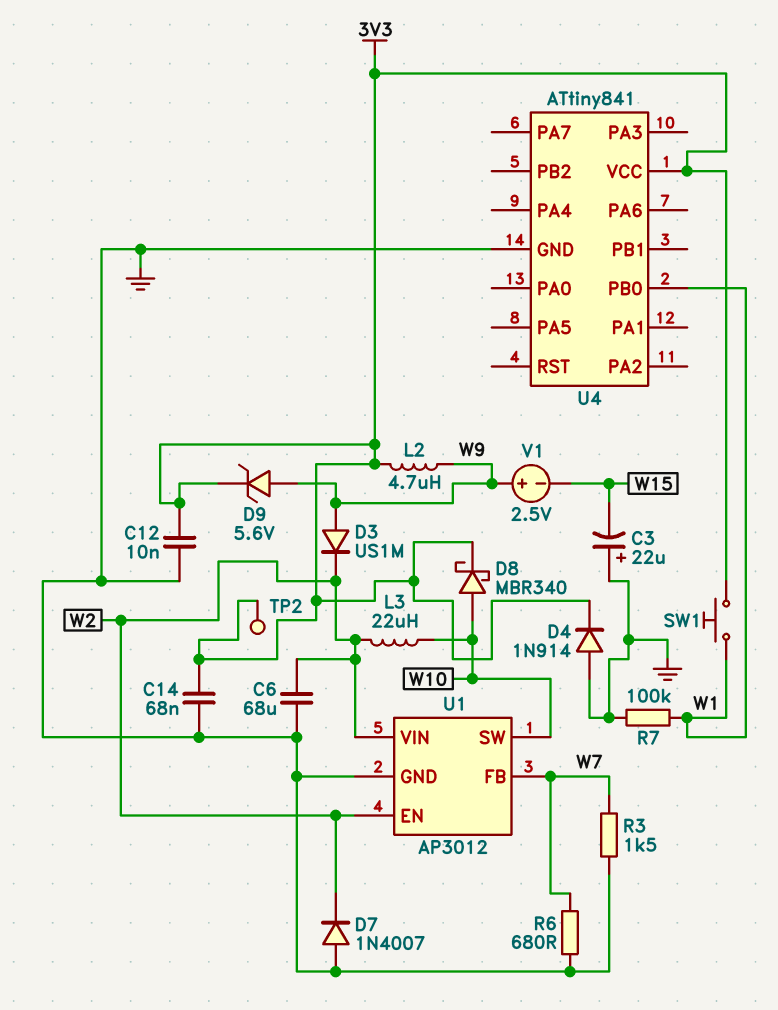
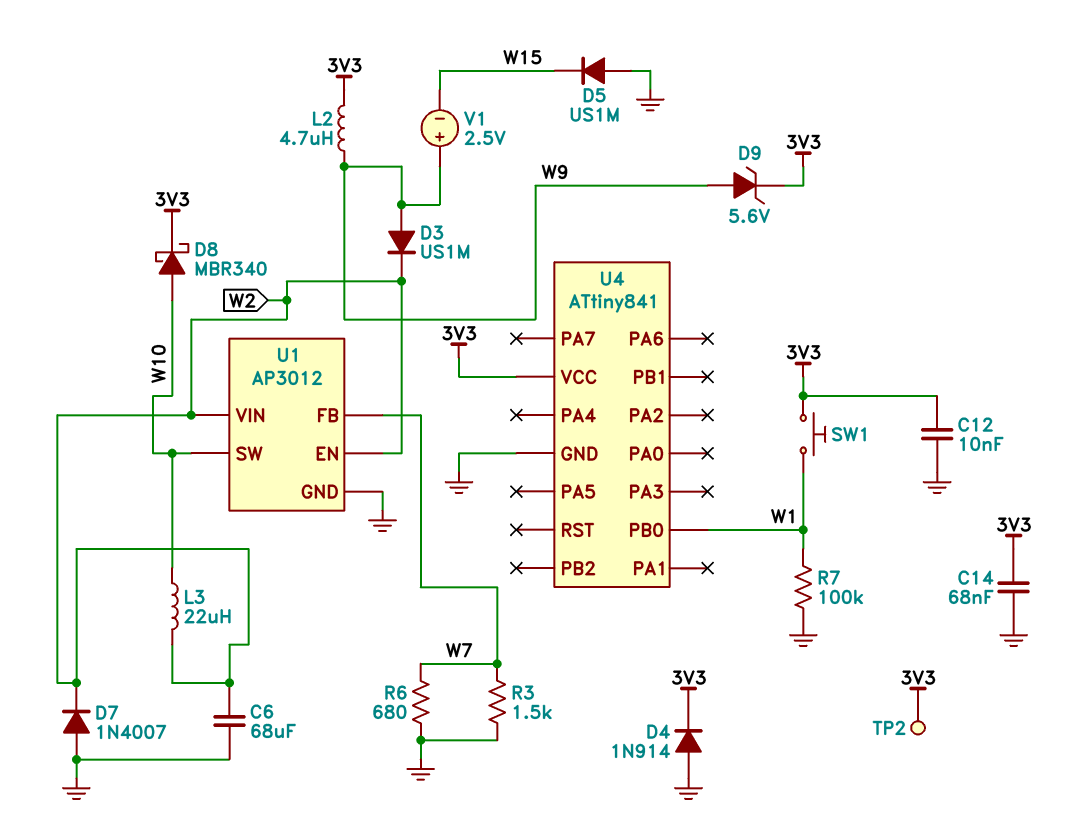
C3: 22uF (plus GND, minus W15) -> none
D5: none -> diode US1M (A GND, K W15)

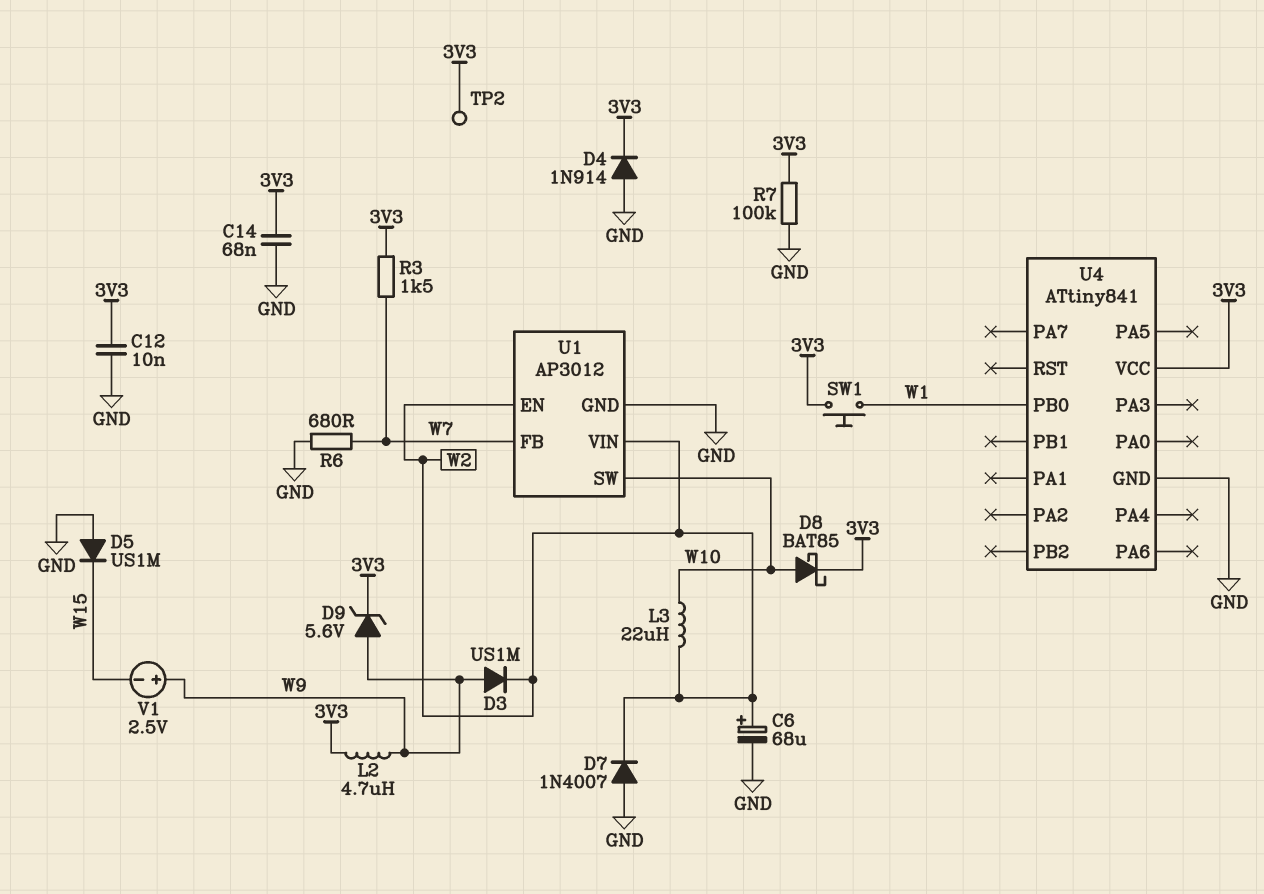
C6: 68uF (GND, W2) -> 68uF (plus W2, minus GND)
D8: schottky MBR340 (A W10, K 3V3) -> schottky BAT85 (A W10, K 3V3)
R3: 1.5k (GND, W7) -> 1.5k (3V3, W7)
R7: 100k (GND, W1) -> 100k (3V3, GND)

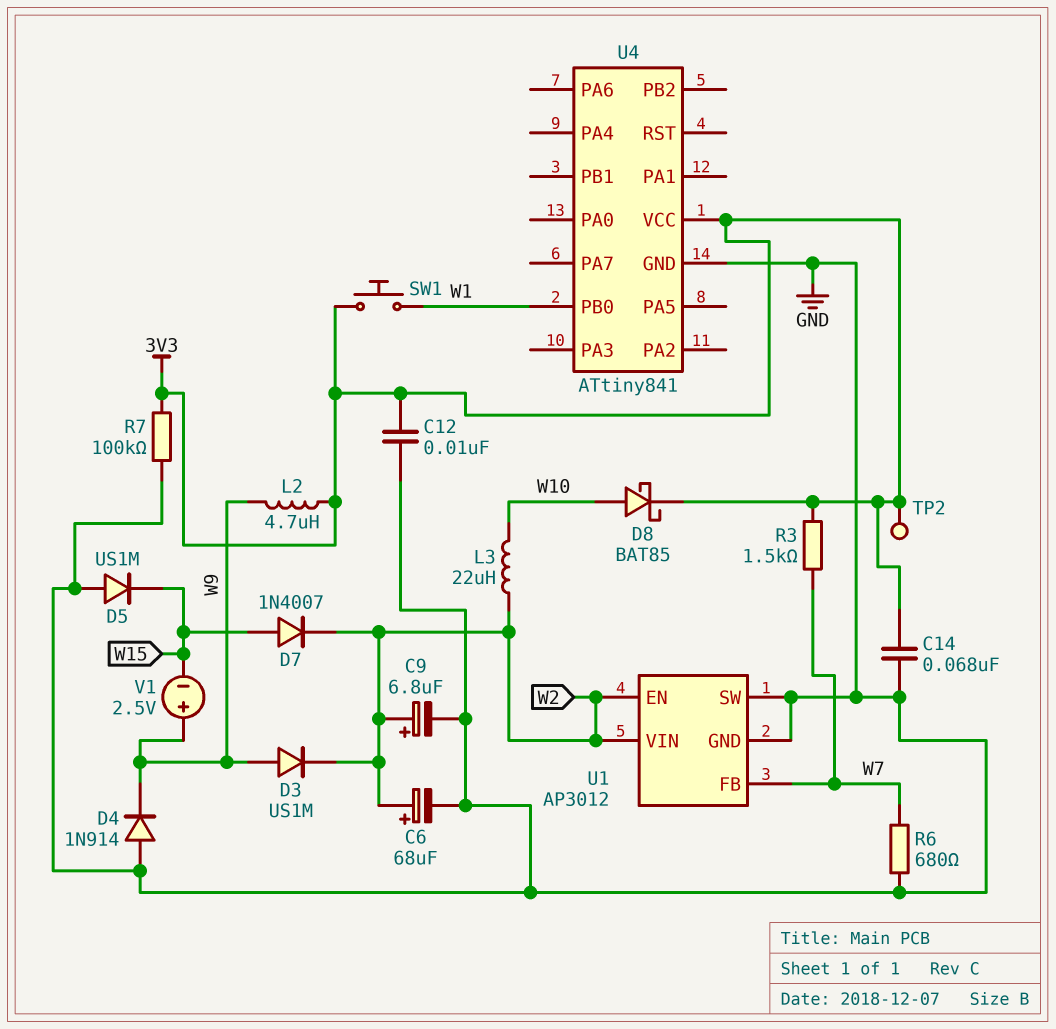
C9: none -> 6.8uF (plus W2, minus GND)
D4: diode 1N914 (A GND, K 3V3) -> diode 1N914 (A GND, K W9)
D7: diode 1N4007 (A GND, K W2) -> diode 1N4007 (A W15, K W2)
D9: zener 5.6V (A W9, K 3V3) -> none
U1 pin SW: W10 -> GND

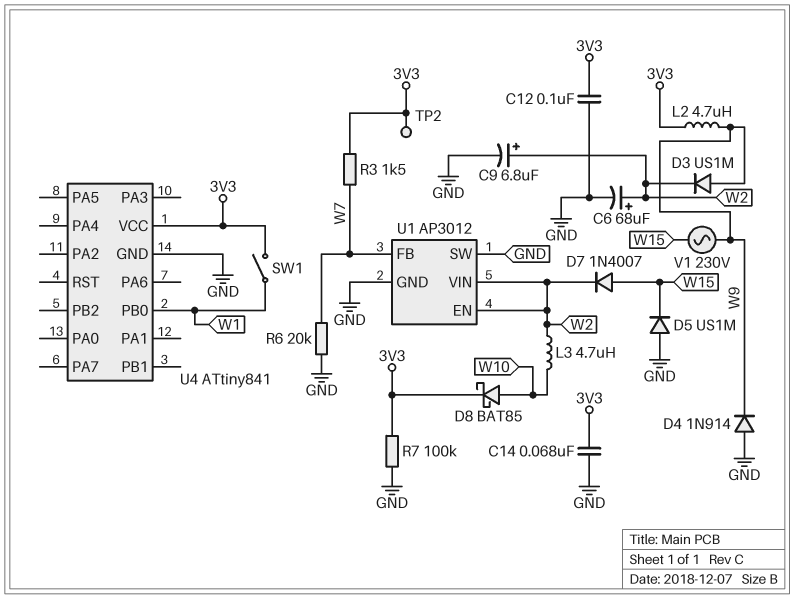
C12: 10nF (3V3, GND) -> 100nF (3V3, GND)
L3: 22uH (W2, W10) -> 4.7uH (W2, W10)
R6: 680 (GND, W7) -> 20k (GND, W7)
SW1: button (3V3, W1) -> switch (3V3, W1)
V1: 2.5V (plus W9, minus W15) -> AC 230V (W9, W15)

